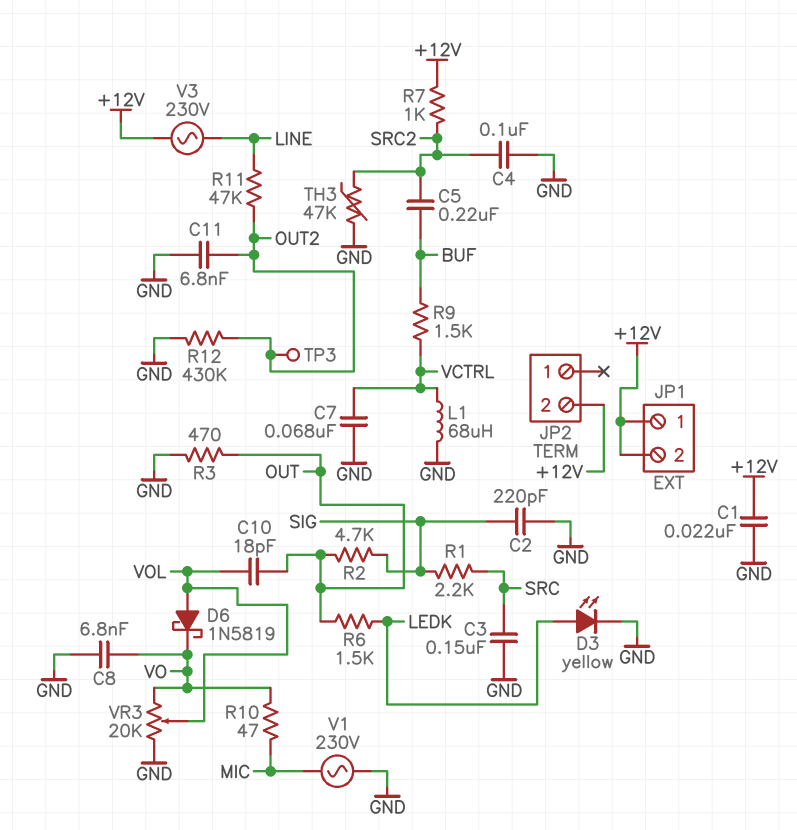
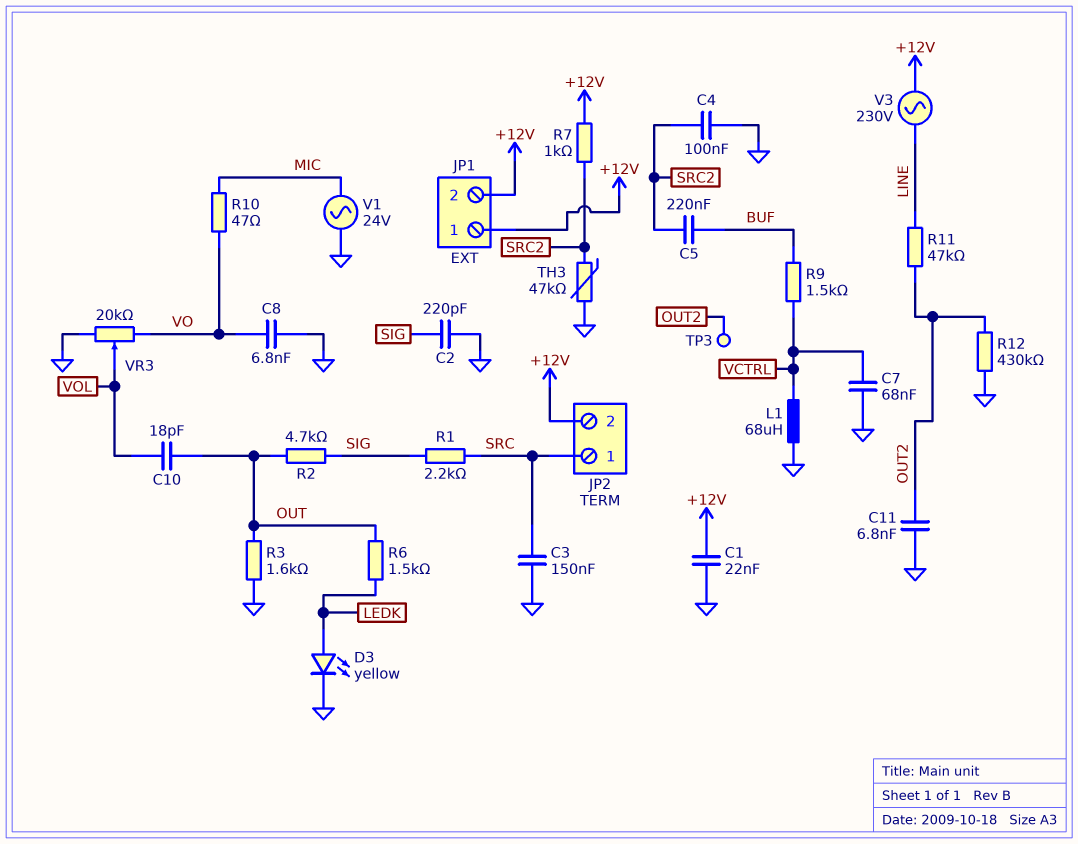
D6: schottky 1N5819 (A VOL, K VO) -> none
JP2 pin 1: none -> SRC
R3: 470 (GND, OUT) -> 1.6k (GND, OUT)
V1: AC 230V (GND, MIC) -> AC 24V (GND, MIC)

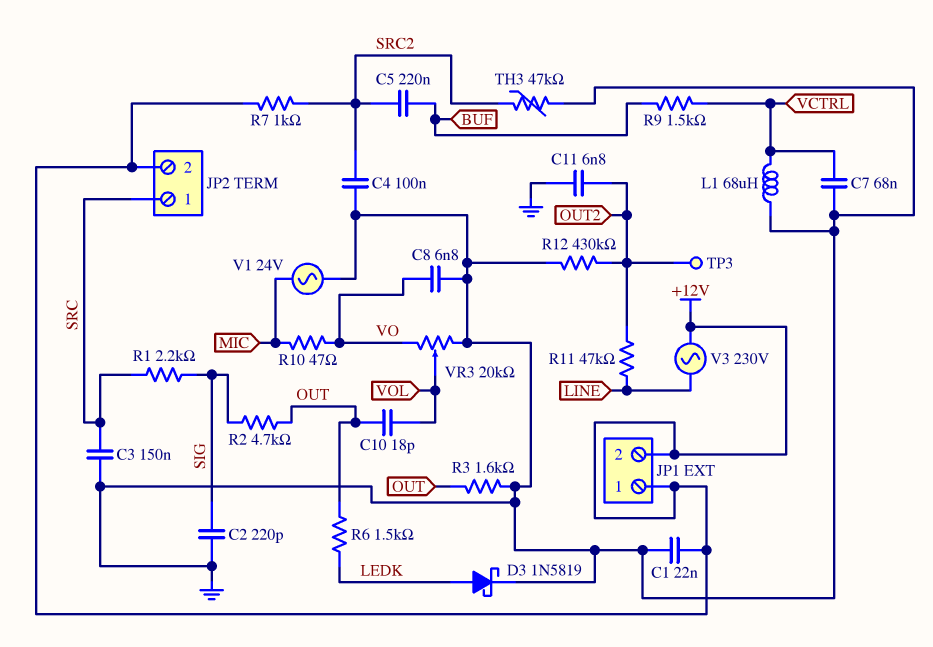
D3: LED yellow (A LEDK, K GND) -> schottky 1N5819 (A LEDK, K GND)

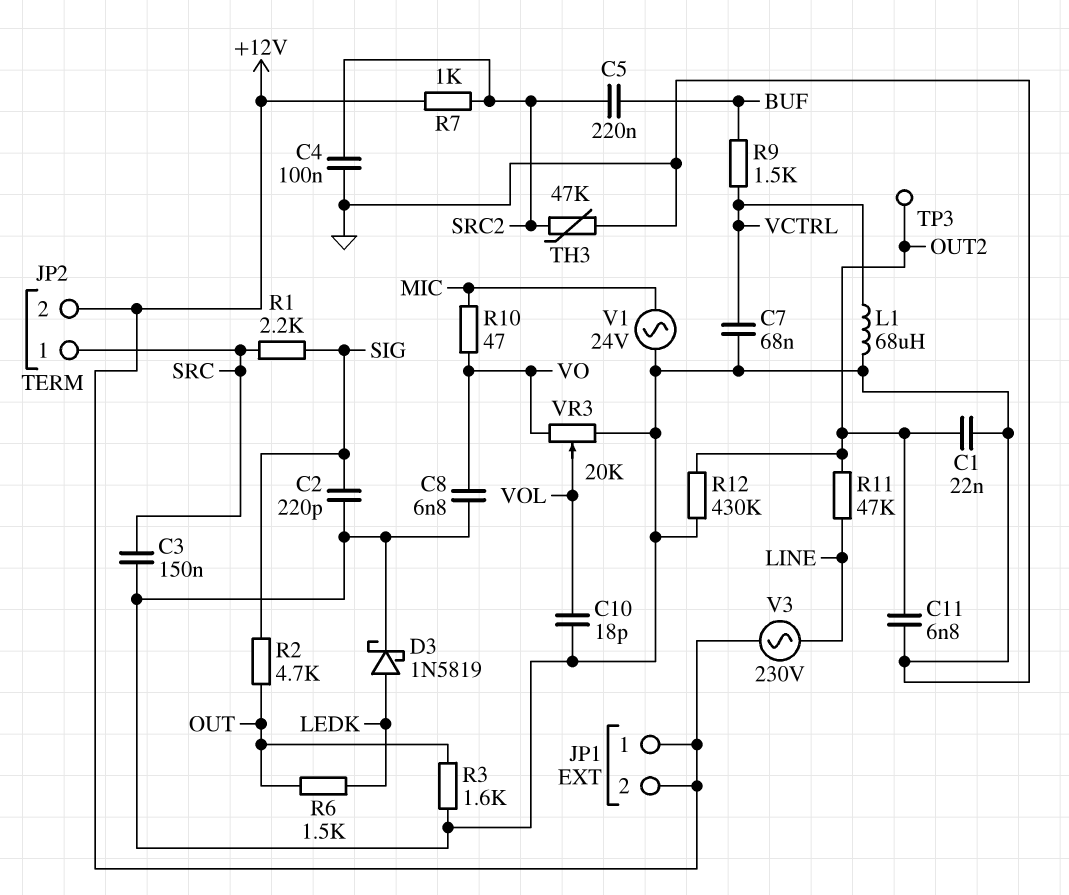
C1: 22nF (+12V, GND) -> 22nF (GND, OUT2)
C10: 18pF (OUT, VOL) -> 18pF (GND, VOL)

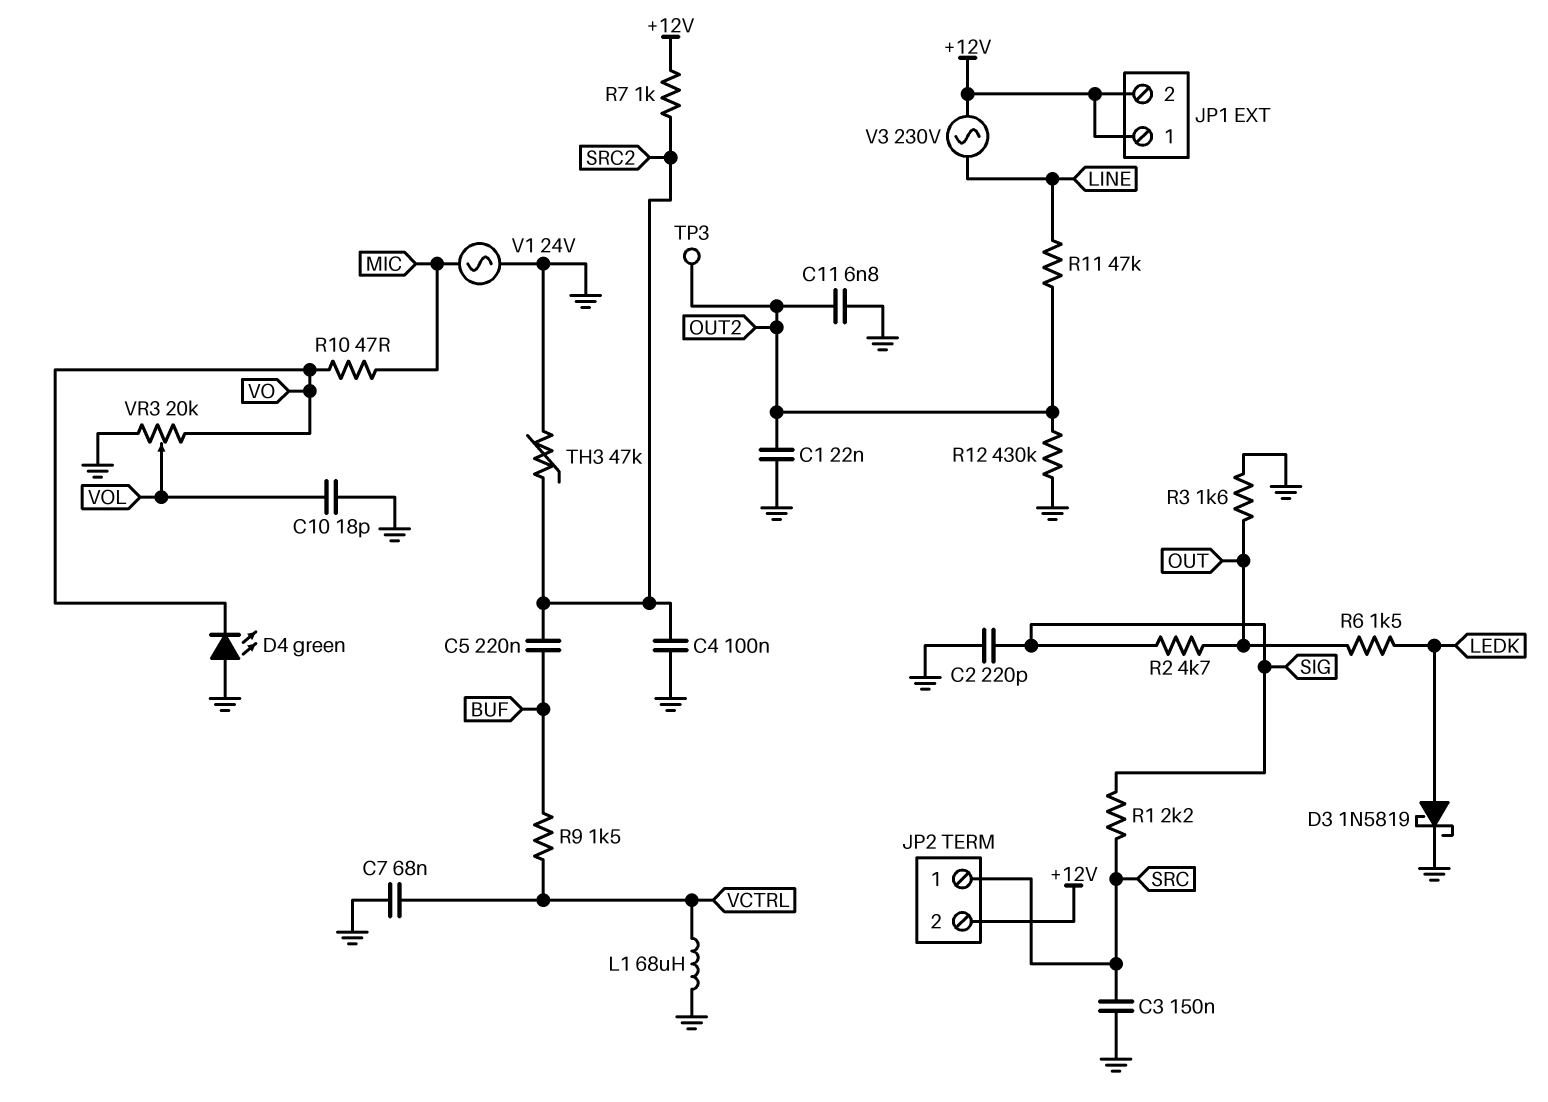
C8: 6.8nF (GND, VO) -> none
D4: none -> LED green (A GND, K VO)

